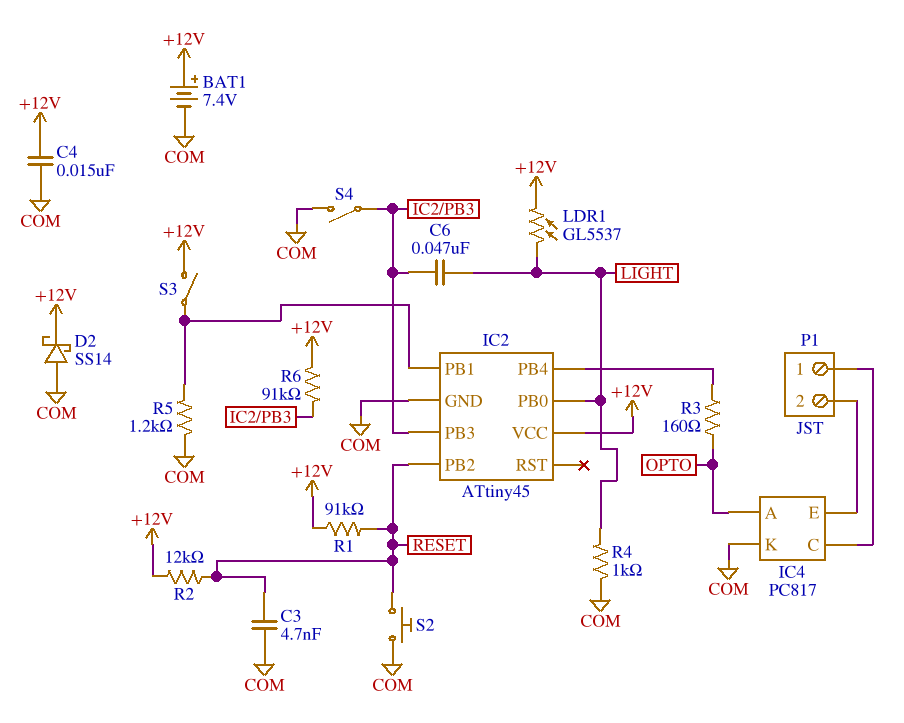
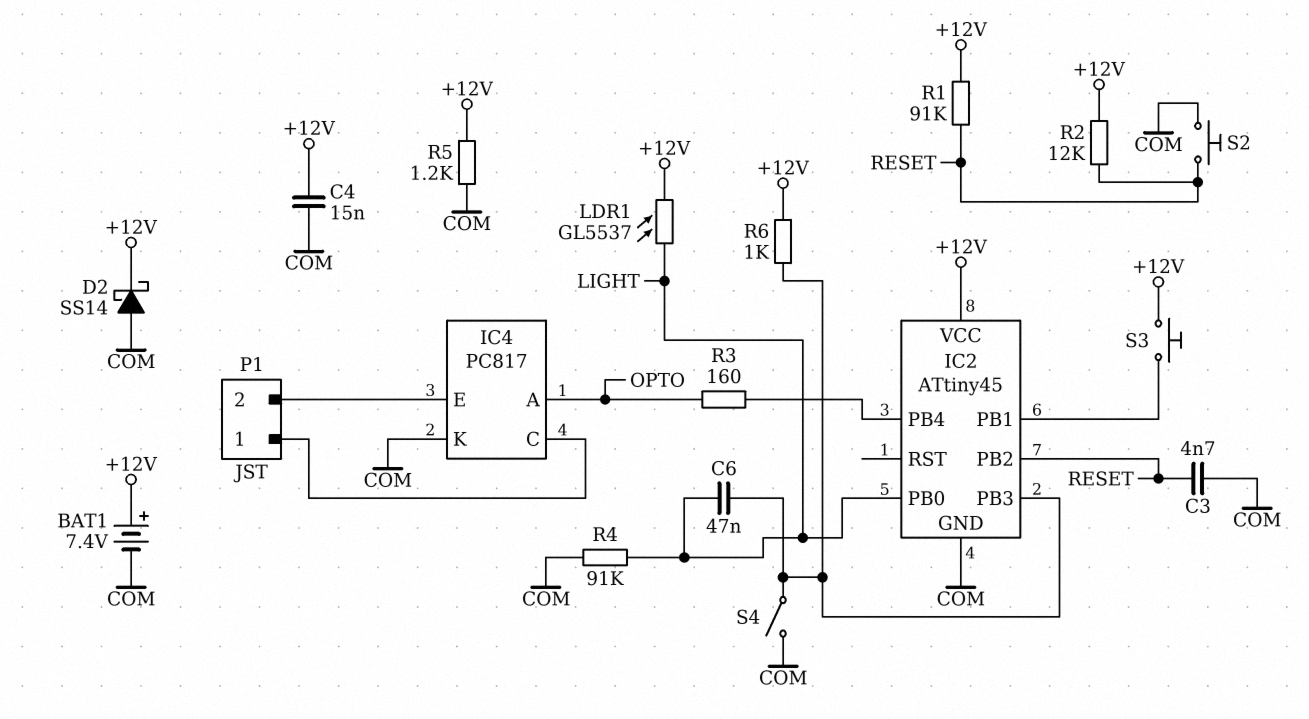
R4: 1k (COM, LIGHT) -> 91k (COM, LIGHT)
R5: 1.2k (COM, IC2/PB1) -> 1.2k (+12V, COM)
R6: 91k (+12V, IC2/PB3) -> 1k (+12V, IC2/PB3)
S3: switch (+12V, IC2/PB1) -> button (+12V, IC2/PB1)

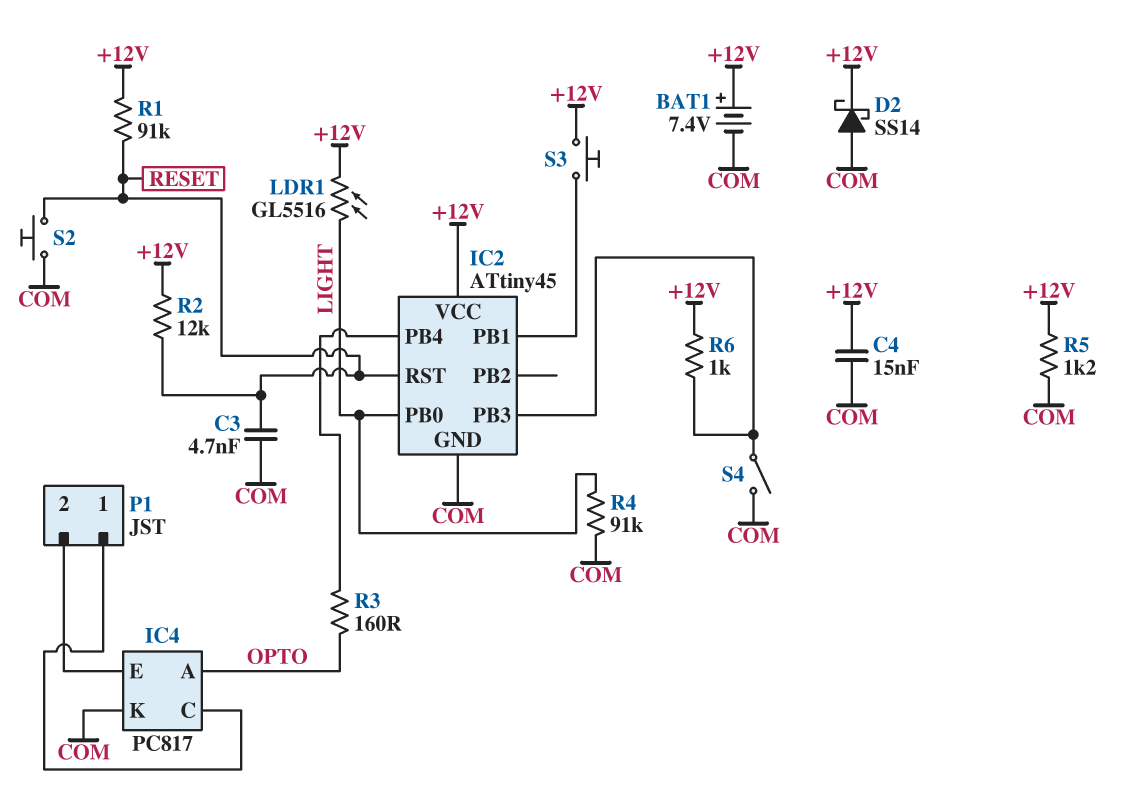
C6: 47nF (IC2/PB3, LIGHT) -> none
IC2 pin PB2: RESET -> none
IC2 pin RST: none -> RESET
LDR1: GL5537 (+12V, LIGHT) -> GL5516 (+12V, LIGHT)

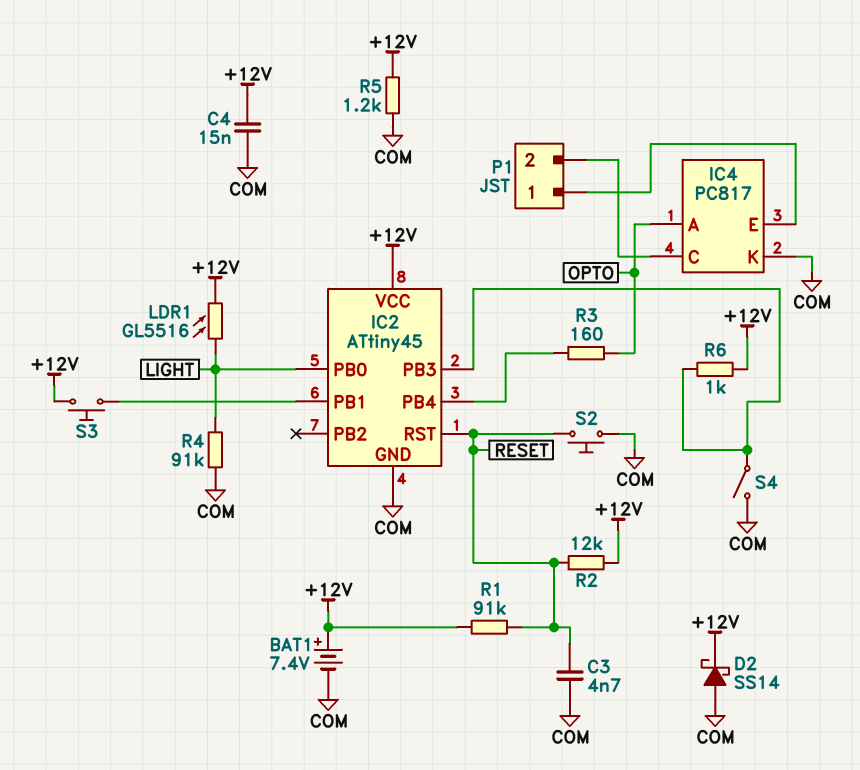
P1 pin 1: IC4/C -> IC4/E
P1 pin 2: IC4/E -> IC4/C

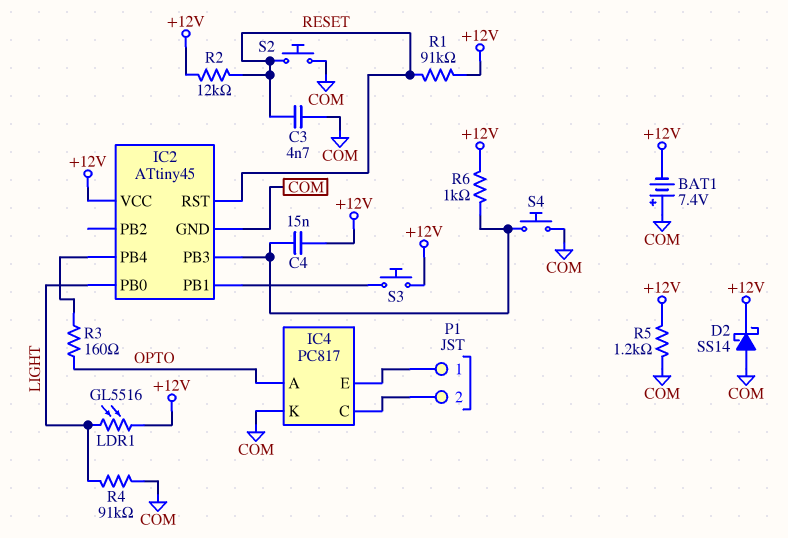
BAT1: 7.4V (plus +12V, minus COM) -> 7.4V (plus COM, minus +12V)
C4: 15nF (+12V, COM) -> 15nF (+12V, IC2/PB3)
S4: switch (COM, IC2/PB3) -> button (COM, IC2/PB3)

